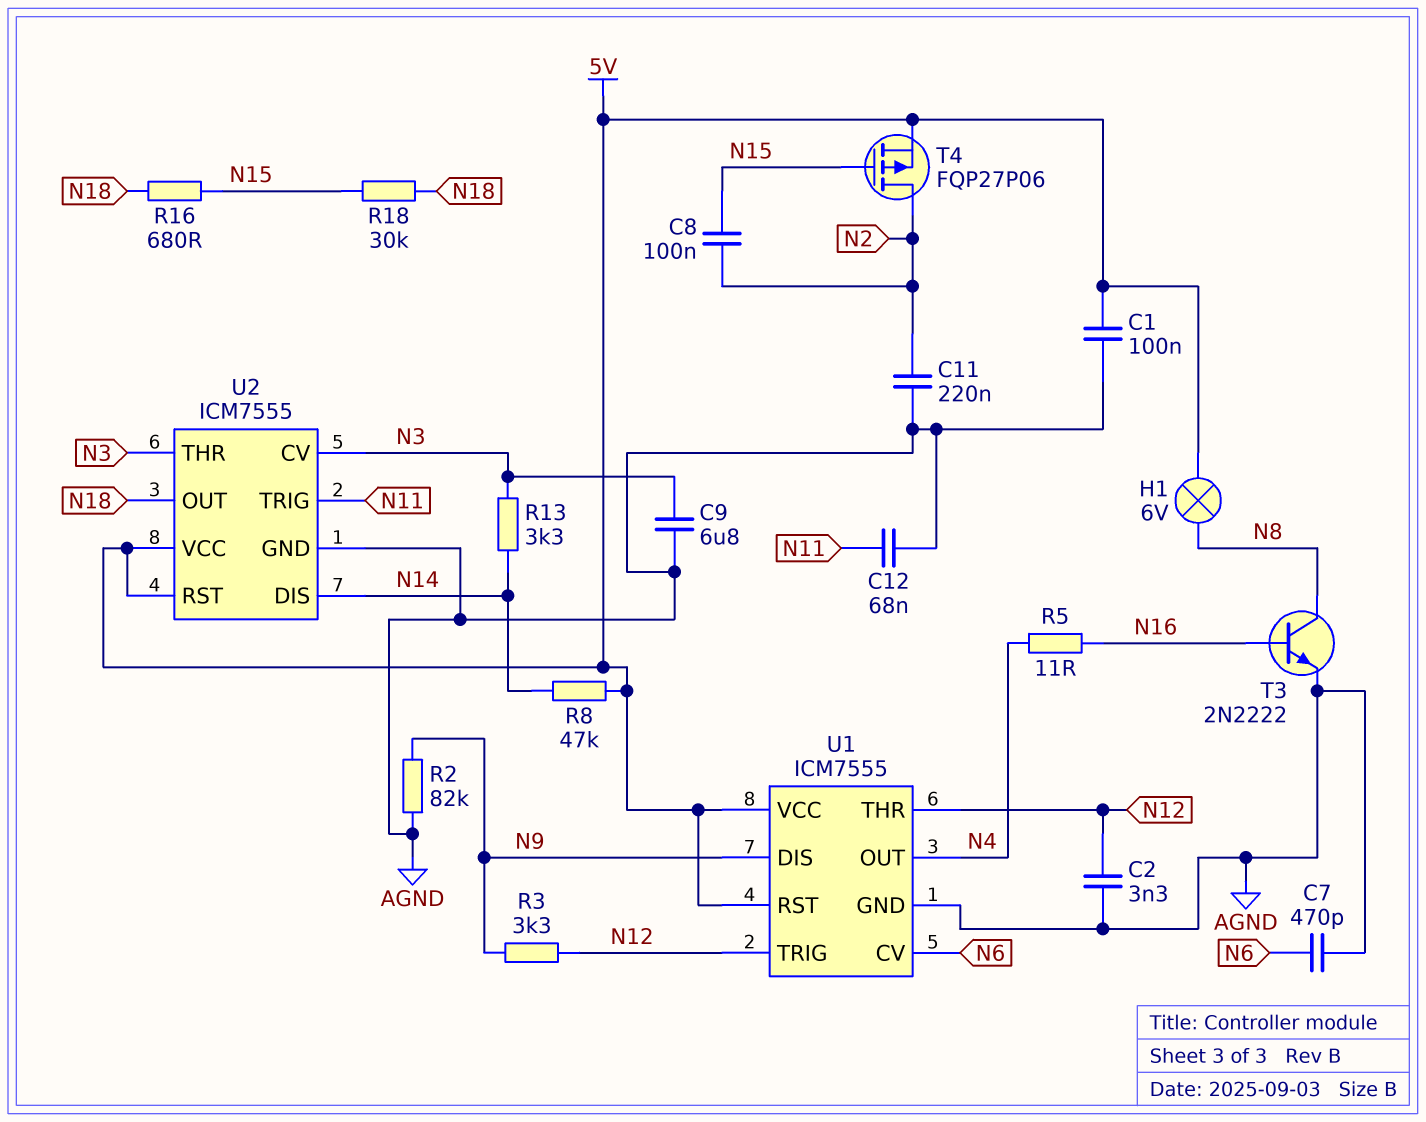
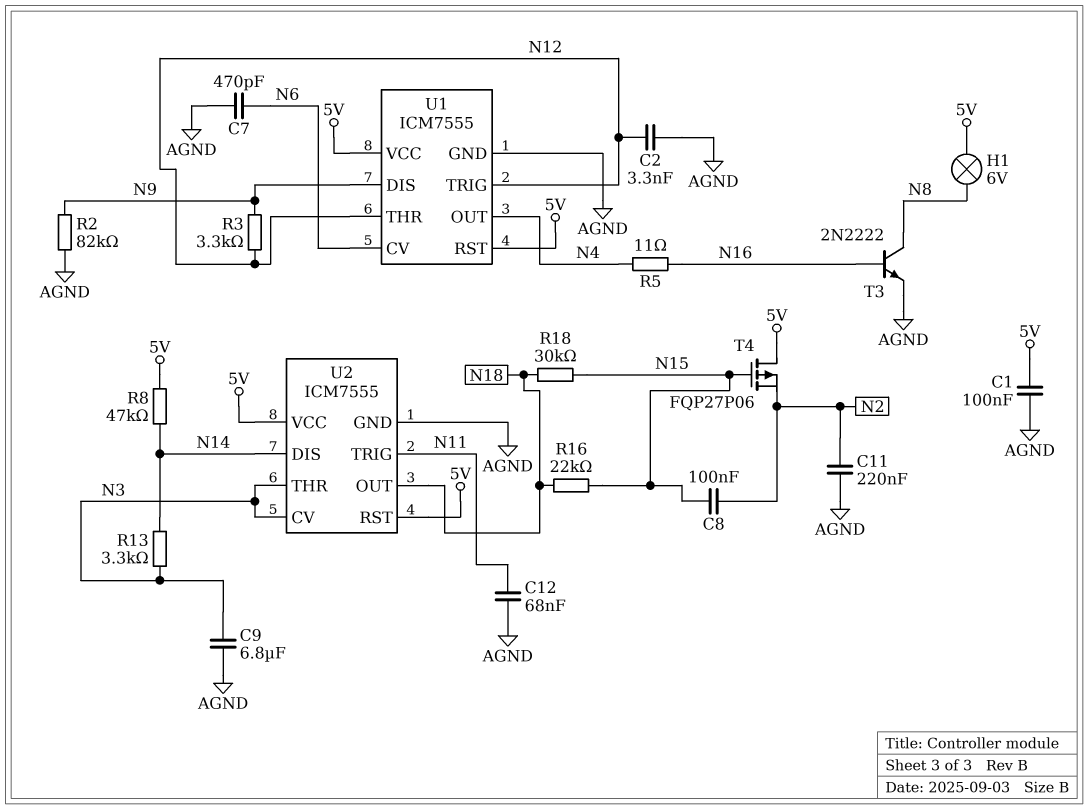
R16: 680 (N15, N18) -> 22k (N15, N18)
T4: PMOS FQP27P06 (G N15, D N2, S 5V) -> PMOS FQP27P06 (G N15, D 5V, S N2)

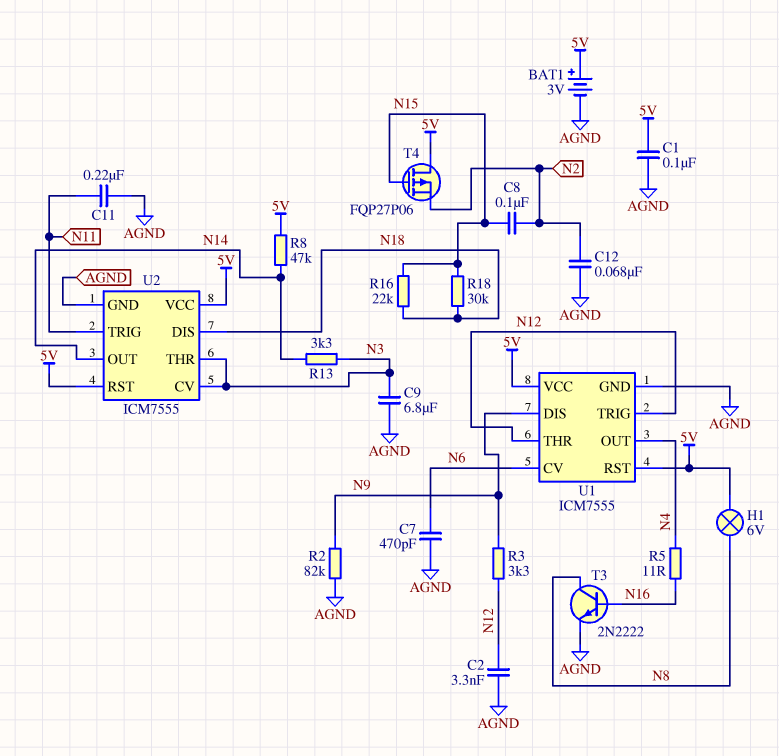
BAT1: none -> 3V (plus 5V, minus AGND)
C11: 220nF (AGND, N2) -> 220nF (AGND, N11)
C12: 68nF (AGND, N11) -> 68nF (AGND, N2)
U2 pin DIS: N14 -> N18
U2 pin OUT: N18 -> N14

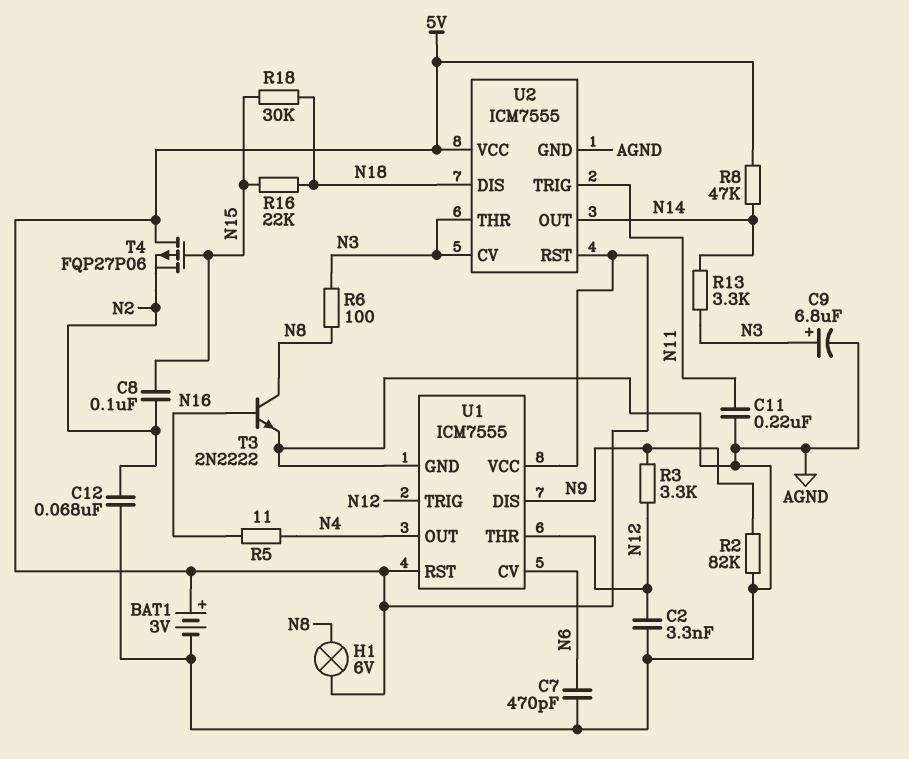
C1: 100nF (5V, AGND) -> none
C9: 6.8uF (AGND, N3) -> 6.8uF (plus N3, minus AGND)
R6: none -> 100 (N3, N8)

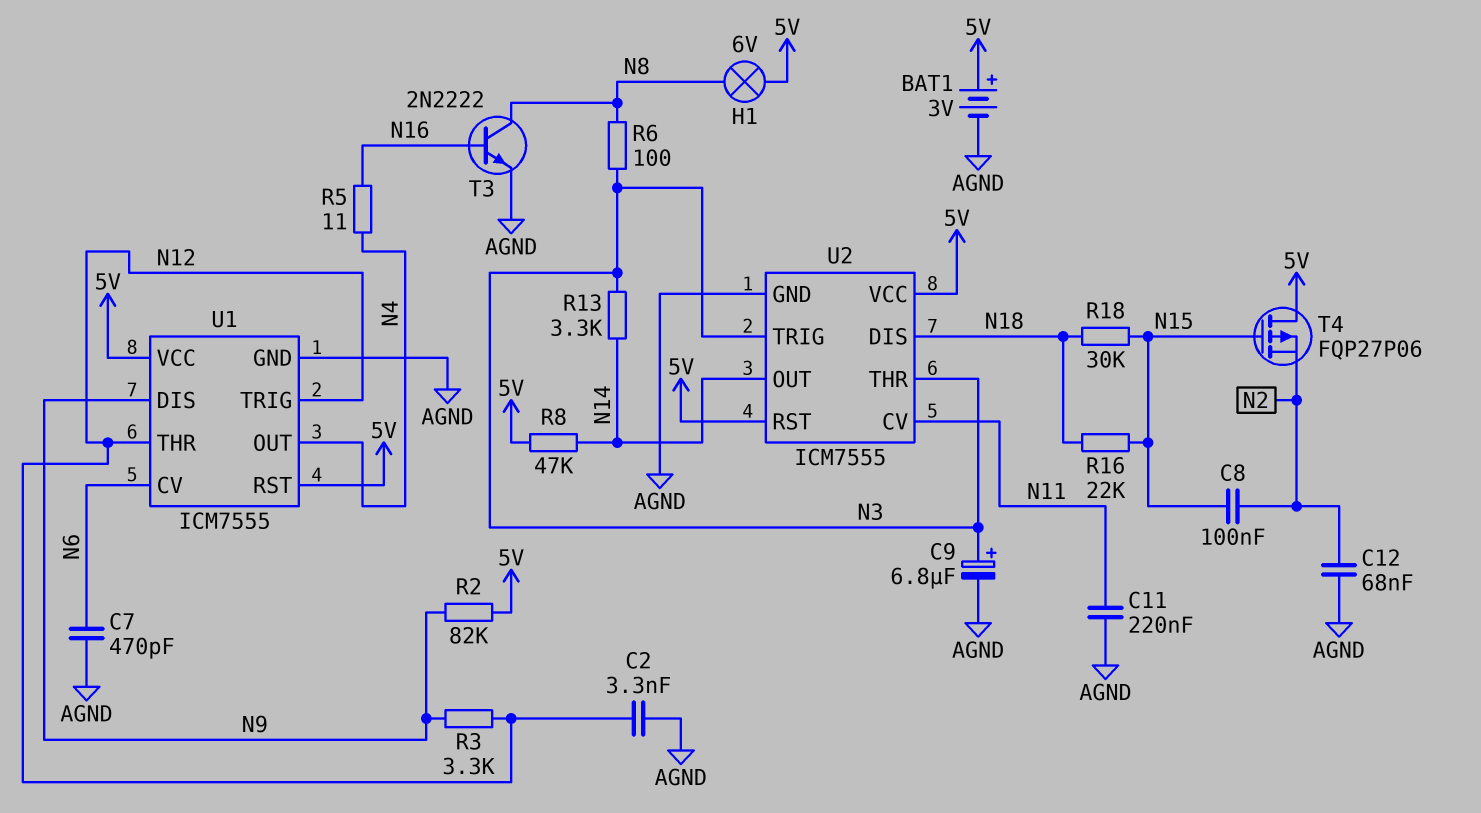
R2: 82k (AGND, N9) -> 82k (5V, N9)
U2 pin CV: N3 -> N11
U2 pin TRIG: N11 -> N3

